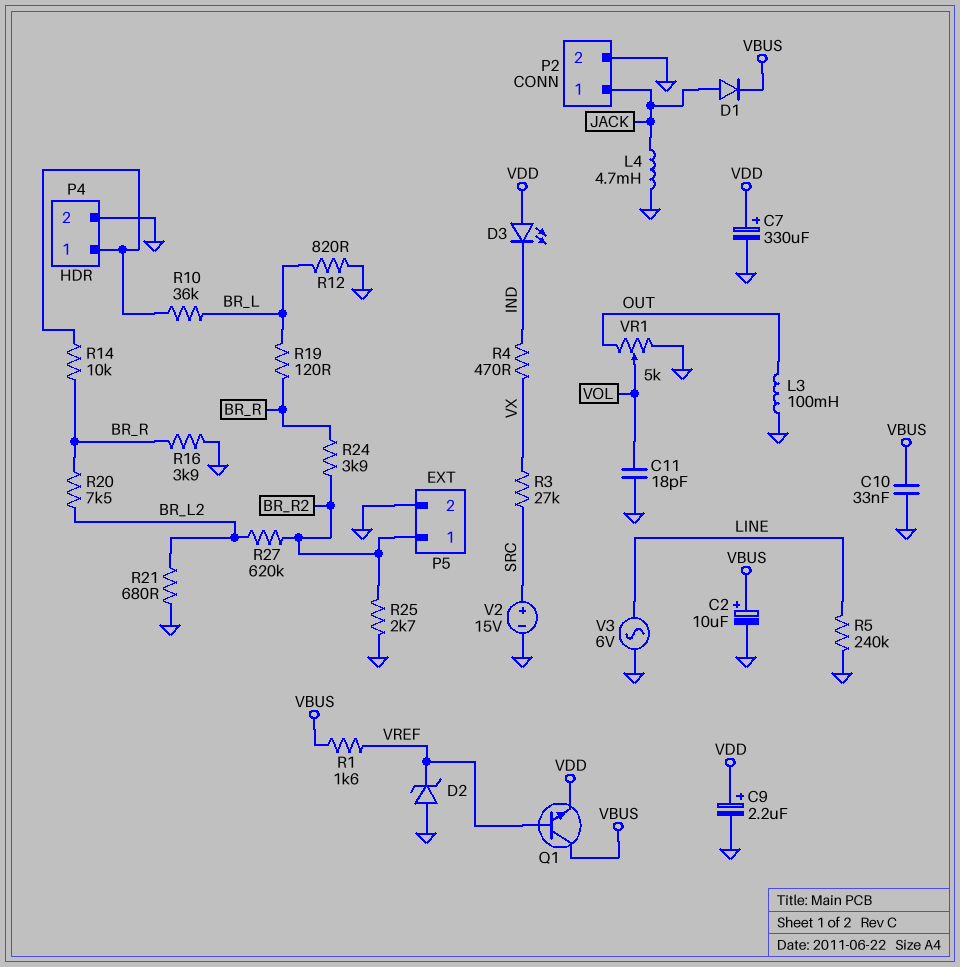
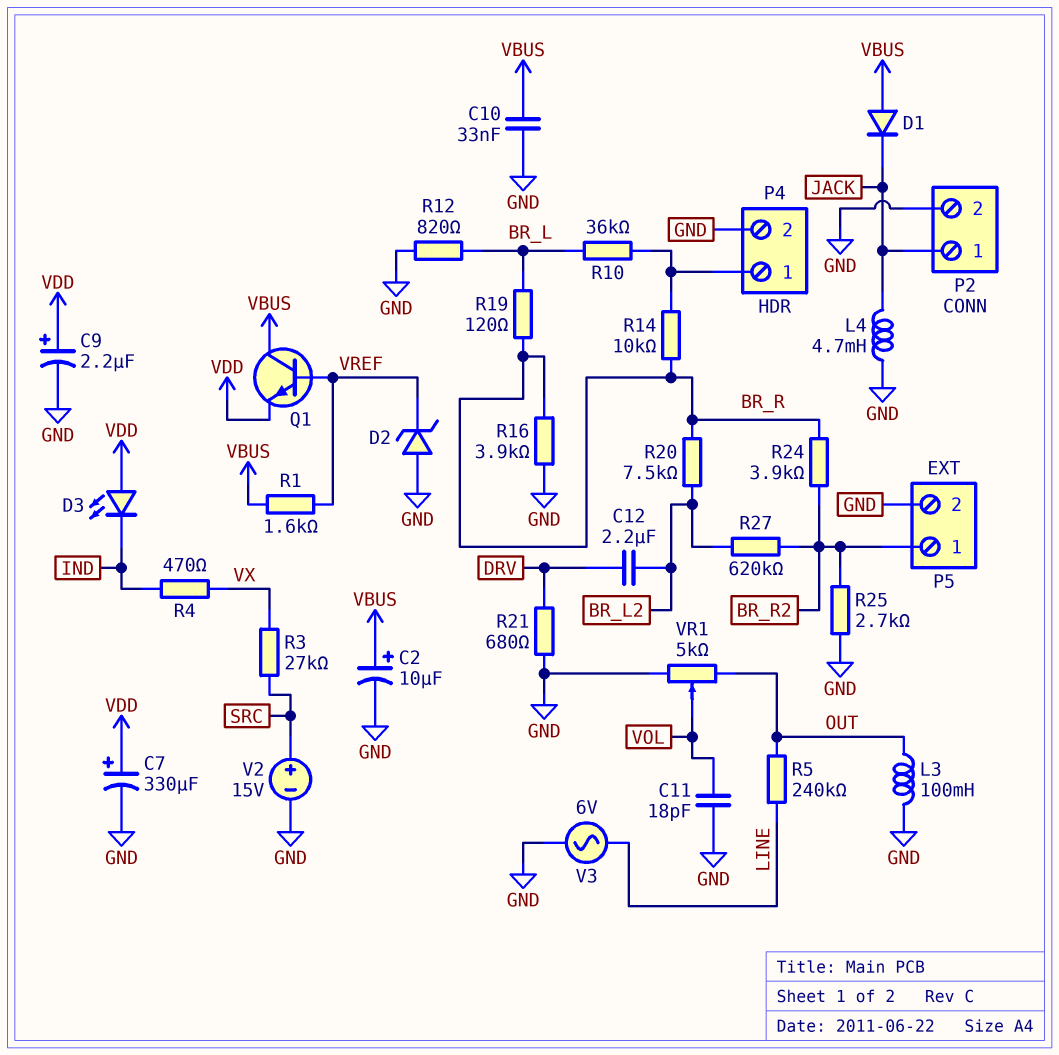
C12: none -> 2.2uF (BR_L2, DRV)
D1: diode (A JACK, K VBUS) -> diode (A VBUS, K JACK)
R5: 240k (GND, LINE) -> 240k (LINE, OUT)
R21: 680 (BR_L2, GND) -> 680 (DRV, GND)

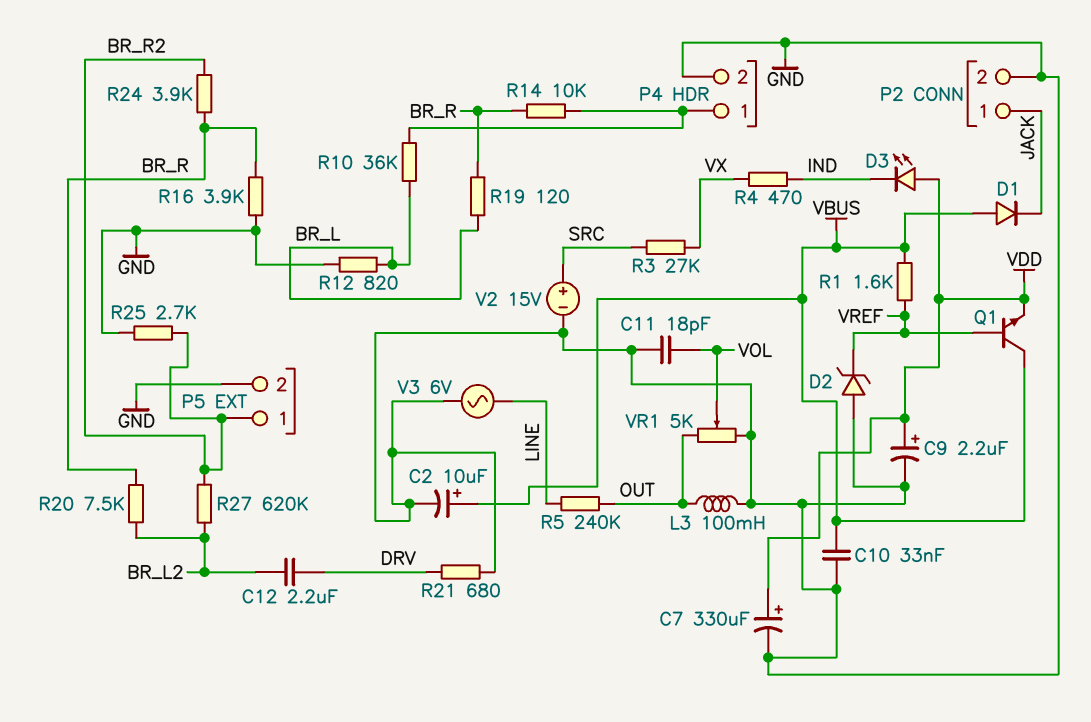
L4: 4.7mH (GND, JACK) -> none

